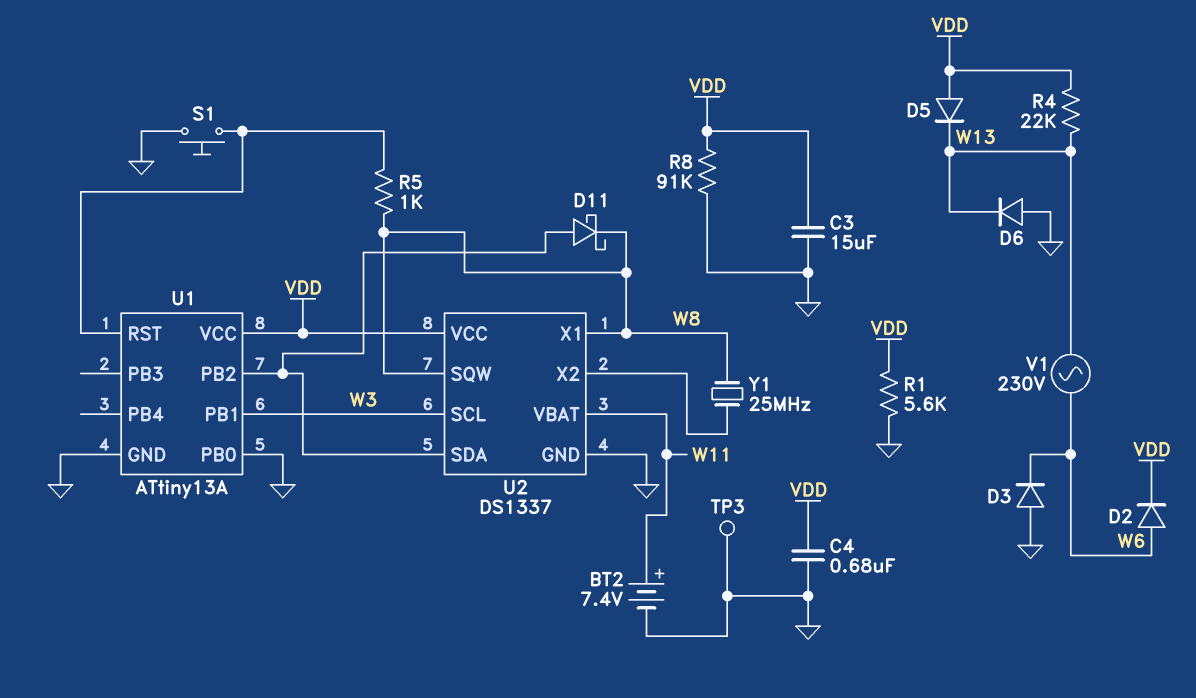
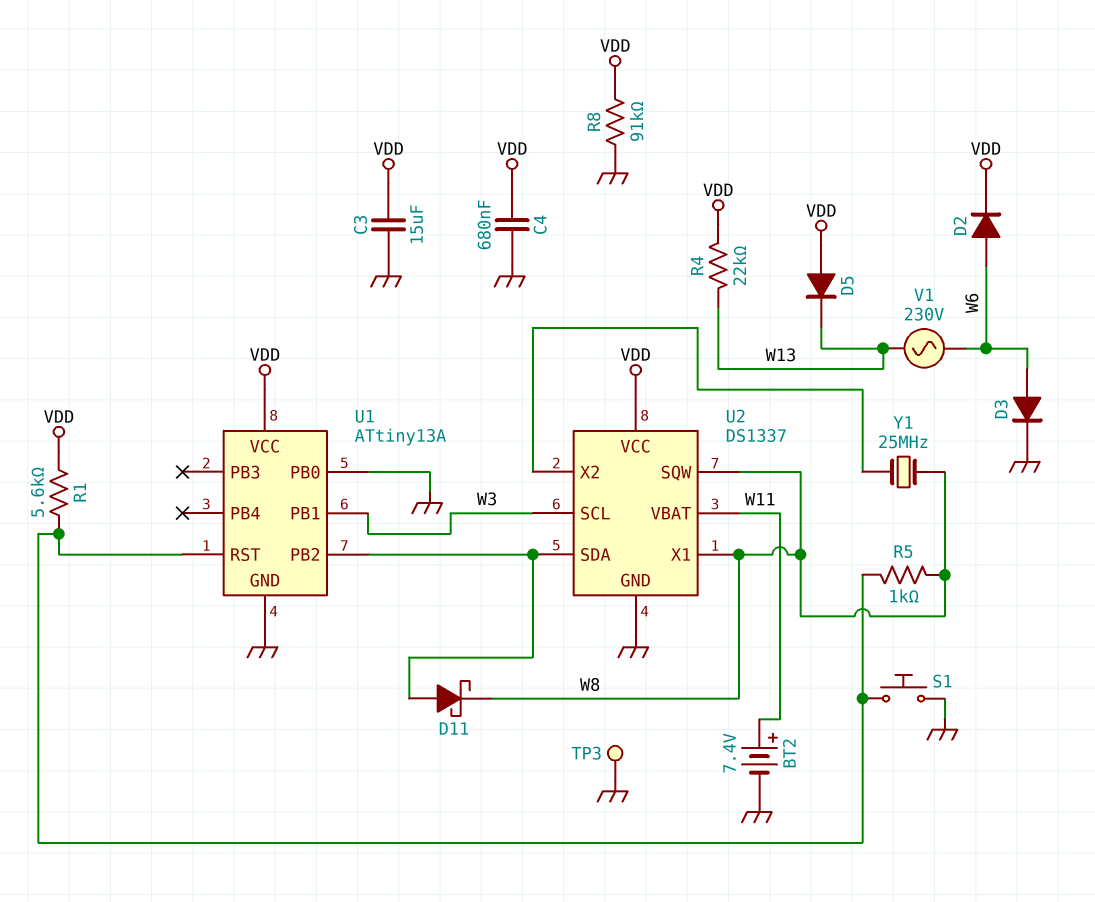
D3: diode (A GND, K W6) -> diode (A W6, K GND)
D6: diode (A GND, K W13) -> none
R1: 5.6k (GND, VDD) -> 5.6k (U1/RST, VDD)

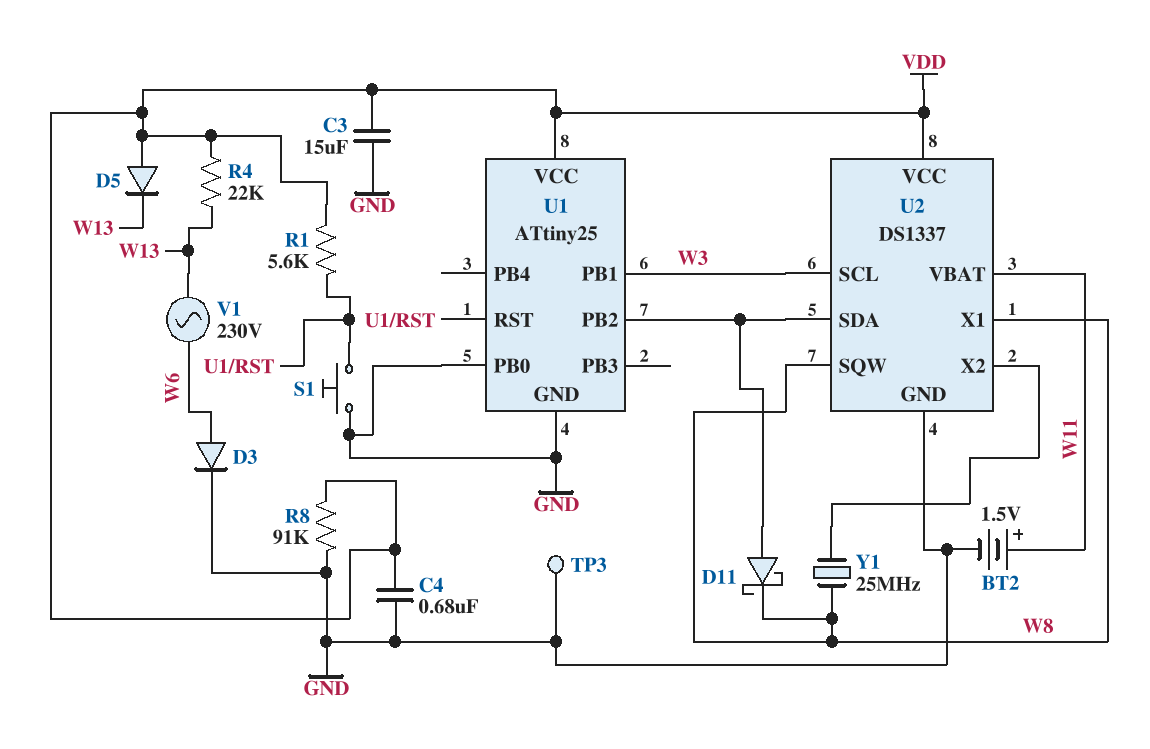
BT2: 7.4V (plus W11, minus GND) -> 1.5V (plus W11, minus GND)
D2: diode (A W6, K VDD) -> none
R5: 1k (U1/RST, W8) -> none
U1: ATtiny13A -> ATtiny25

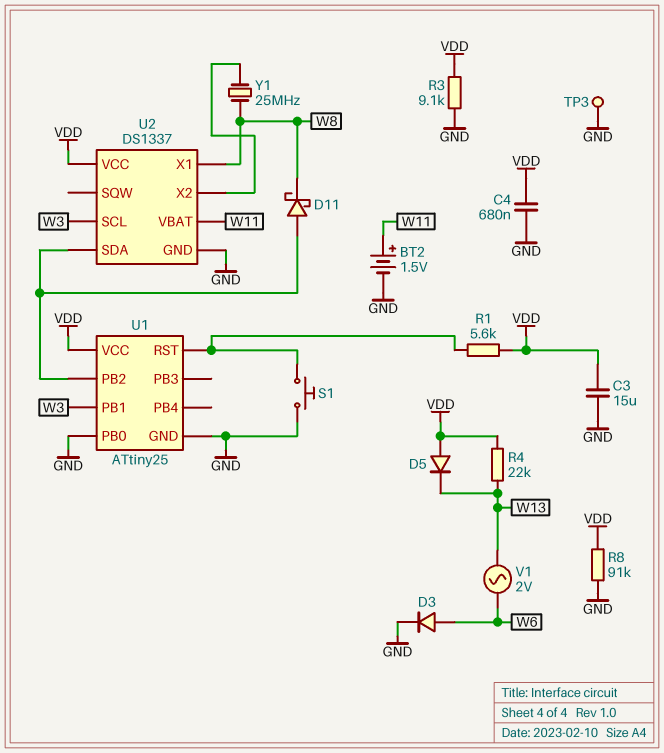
R3: none -> 9.1k (GND, VDD)
U2 pin SQW: W8 -> none
V1: AC 230V (W6, W13) -> AC 2V (W6, W13)

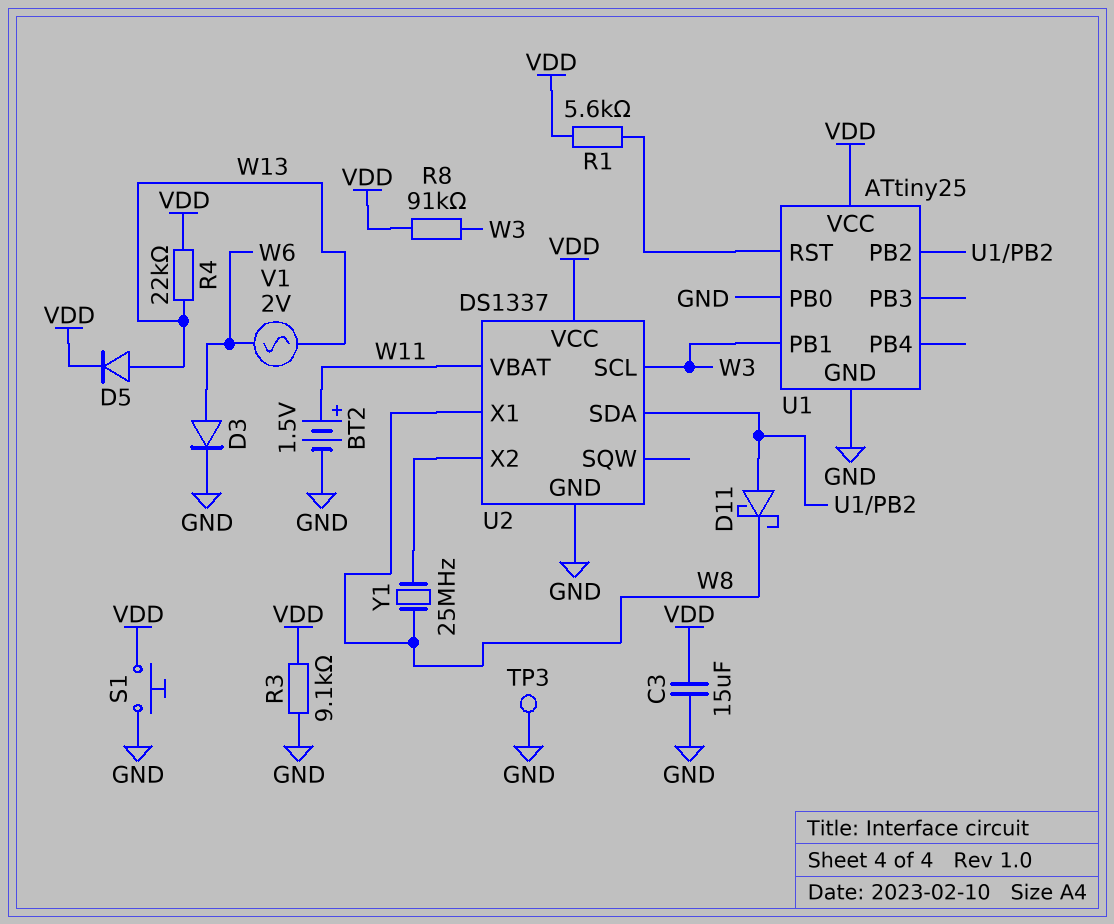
C4: 680nF (GND, VDD) -> none
D5: diode (A VDD, K W13) -> diode (A W13, K VDD)
R8: 91k (GND, VDD) -> 91k (VDD, W3)
S1: button (GND, U1/RST) -> button (GND, VDD)

